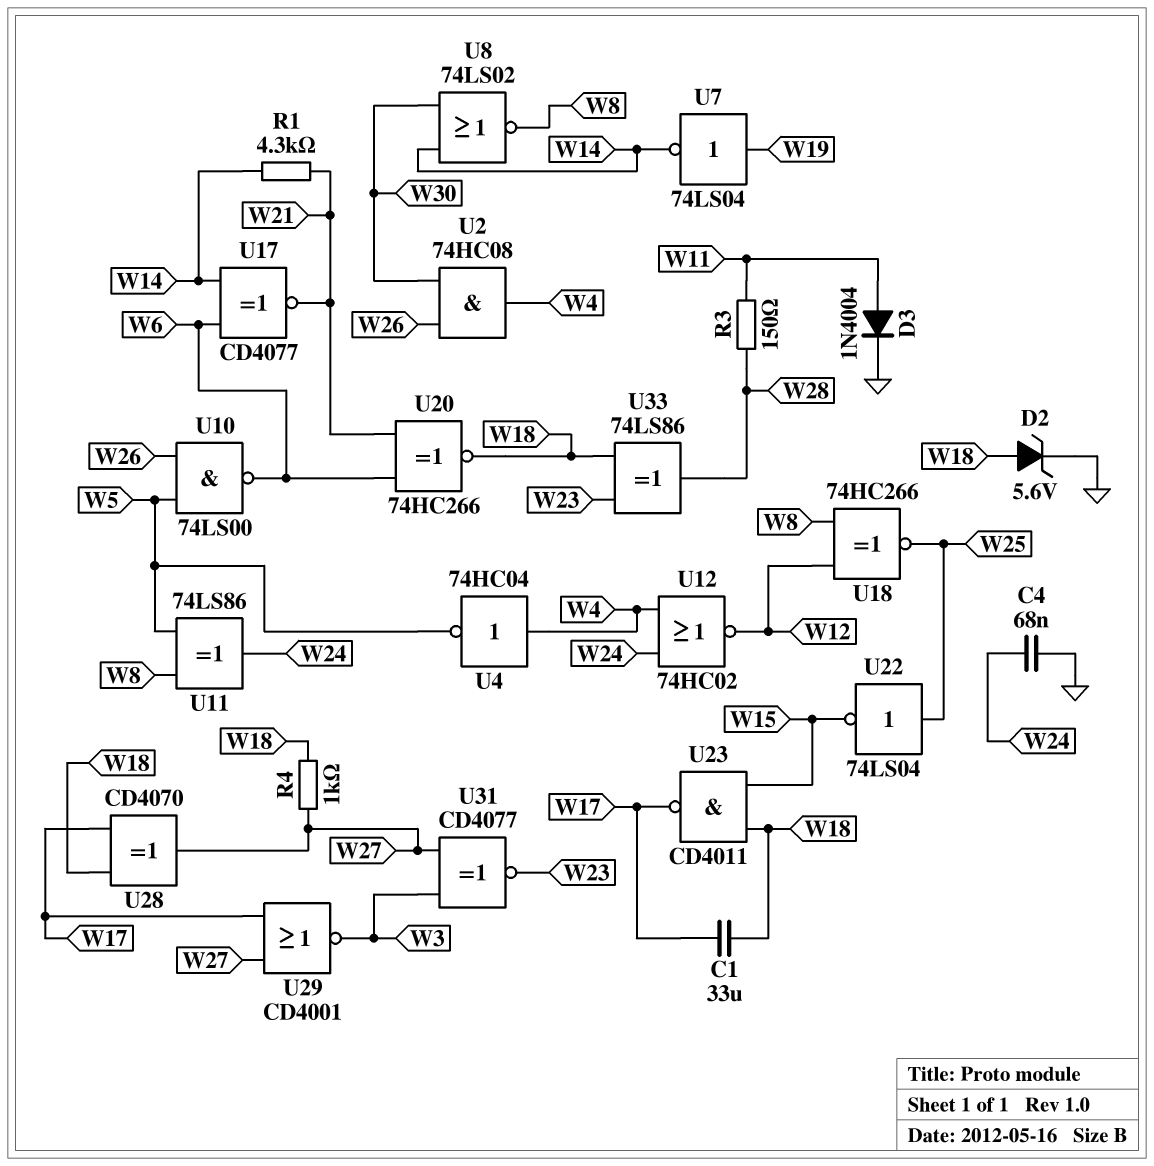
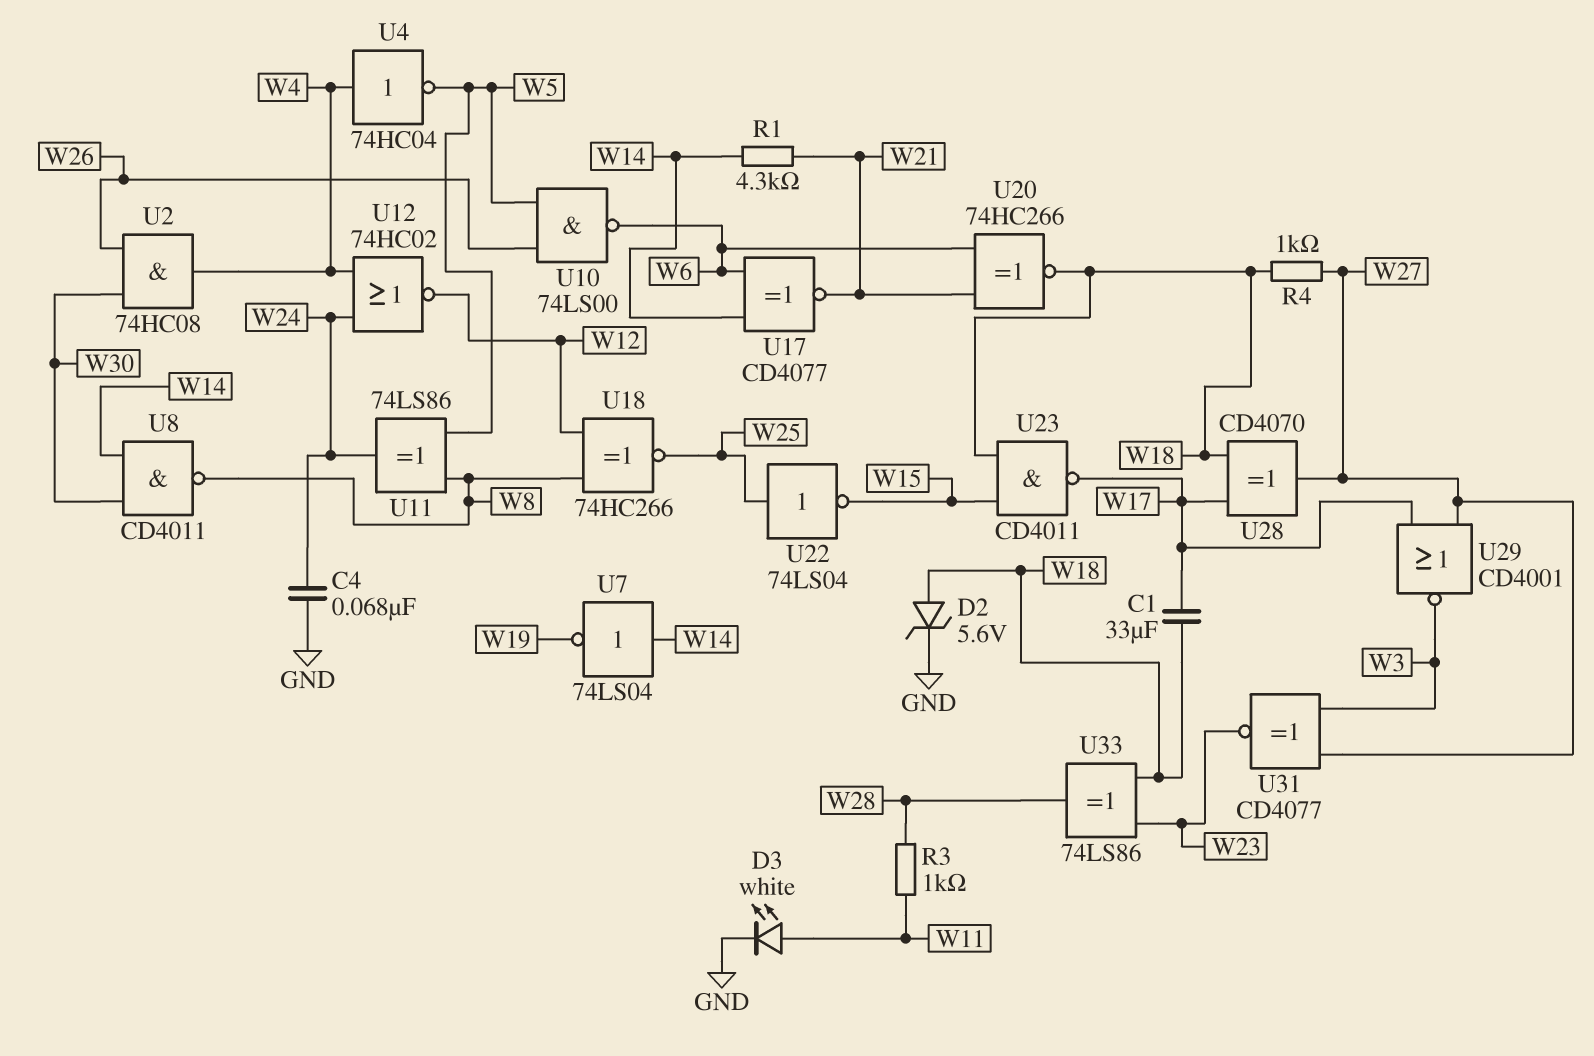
D3: diode 1N4004 (A W11, K GND) -> LED white (A W11, K GND)
R3: 150 (W11, W28) -> 1k (W11, W28)
U7: NOT 74LS04 (in W19, out W14) -> NOT 74LS04 (in W14, out W19)
U8: NOR 74LS02 (in W14, in W30, out W8) -> NAND CD4011 (in W14, in W30, out W8)

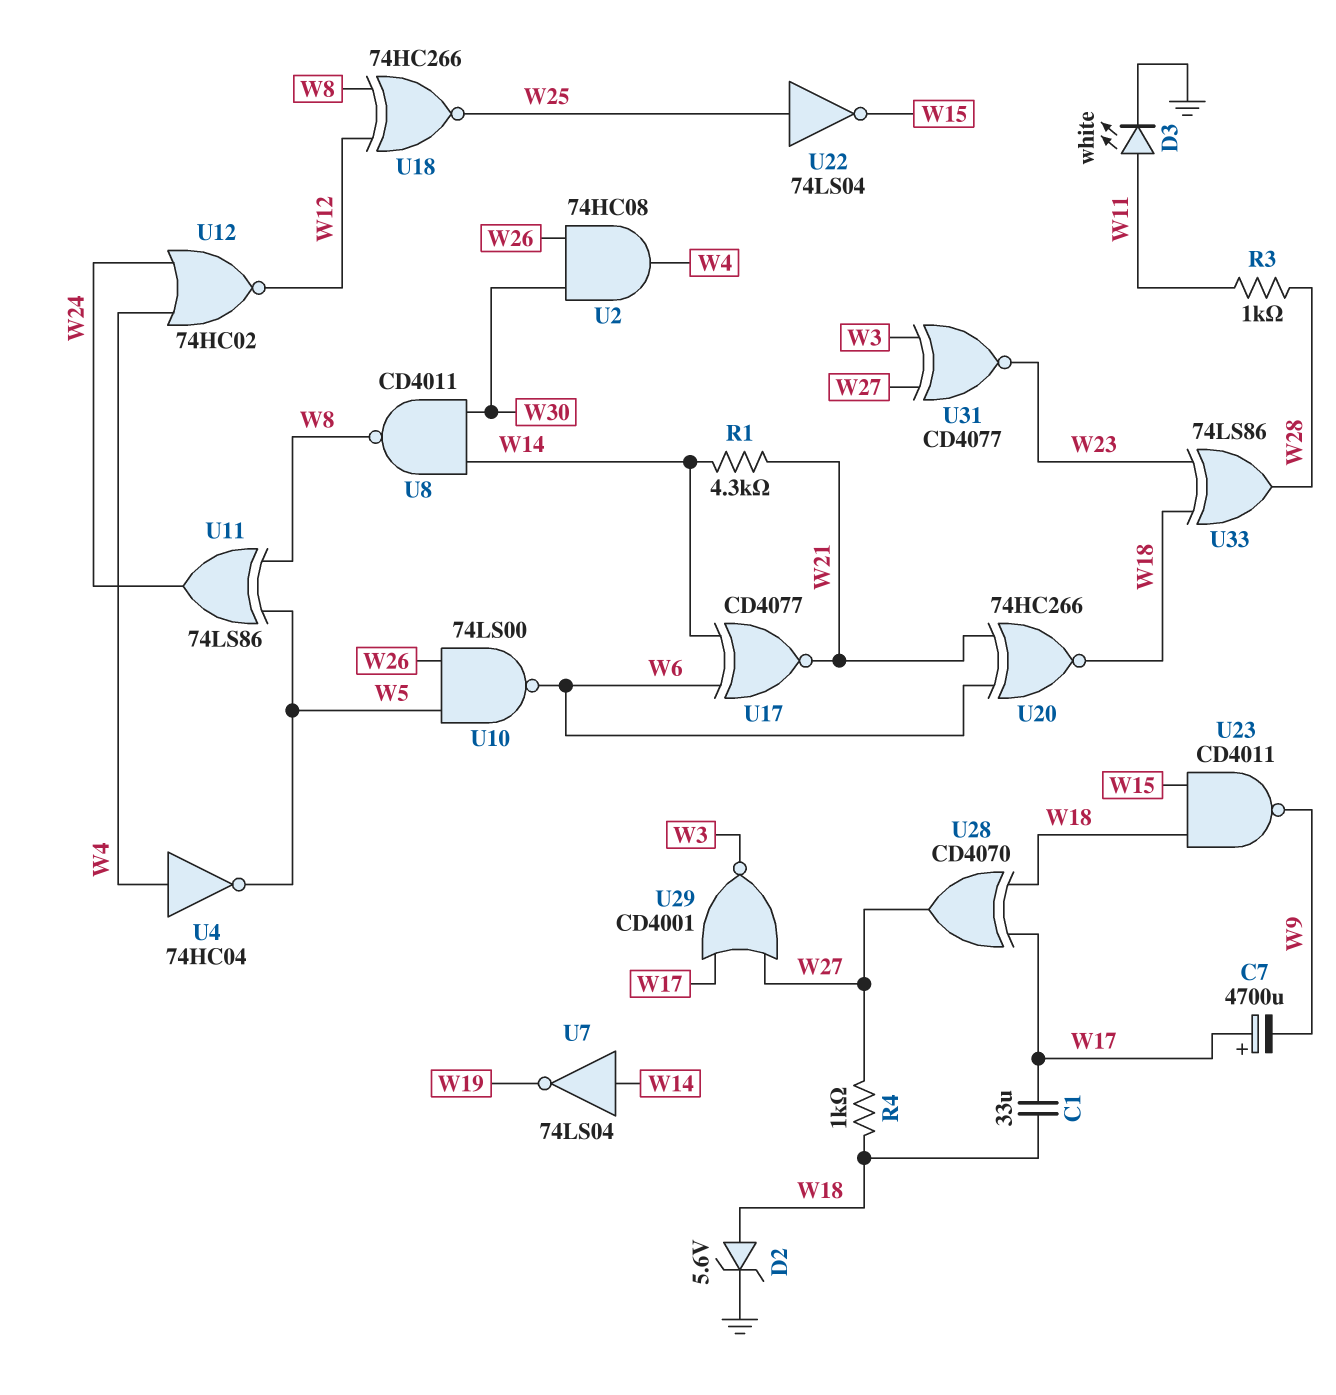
C4: 68nF (GND, W24) -> none
C7: none -> 4700uF (plus W17, minus W9)
U23: NAND CD4011 (in W15, in W18, out W17) -> NAND CD4011 (in W15, in W18, out W9)

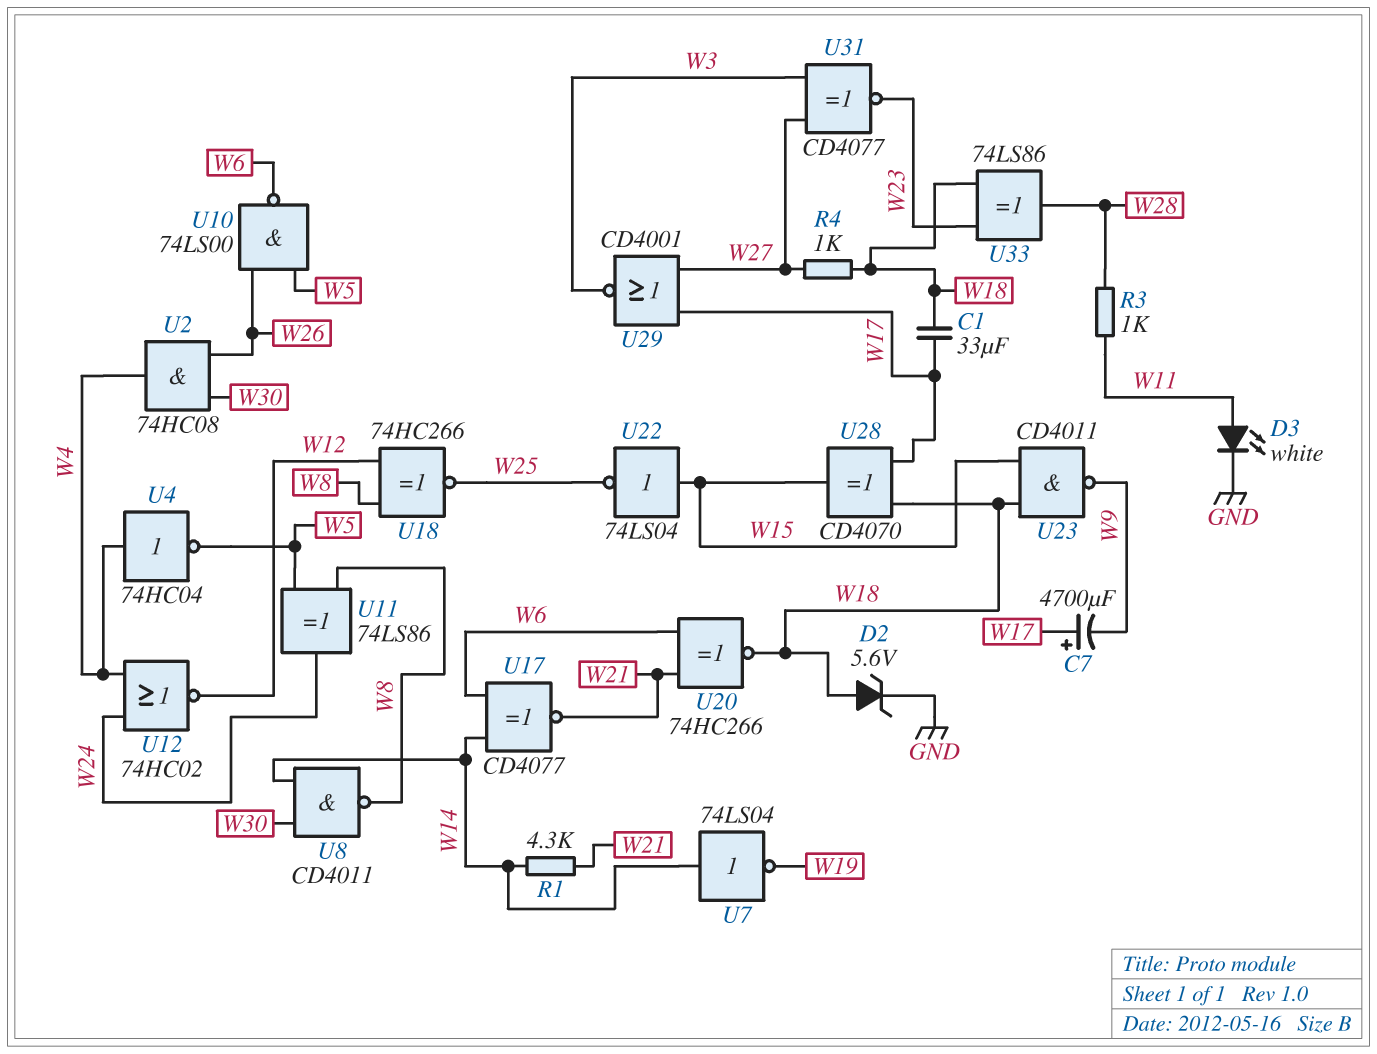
U22: NOT 74LS04 (in W25, out W15) -> NOT 74LS04 (in W15, out W25)
U28: XOR CD4070 (in W17, in W18, out W27) -> XOR CD4070 (in W17, in W18, out W15)

